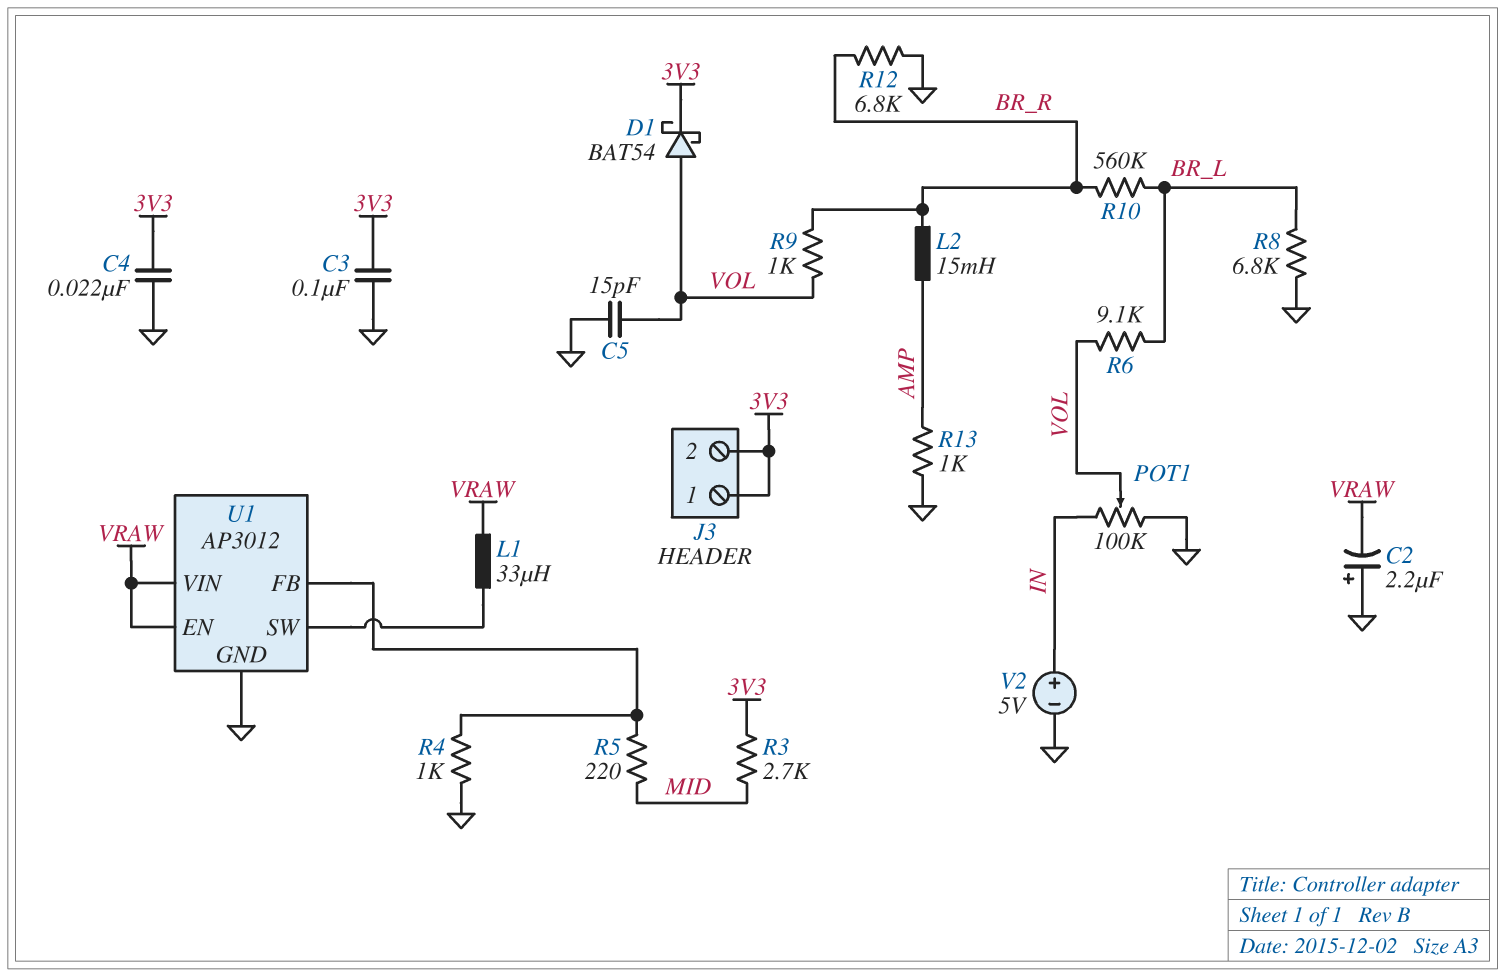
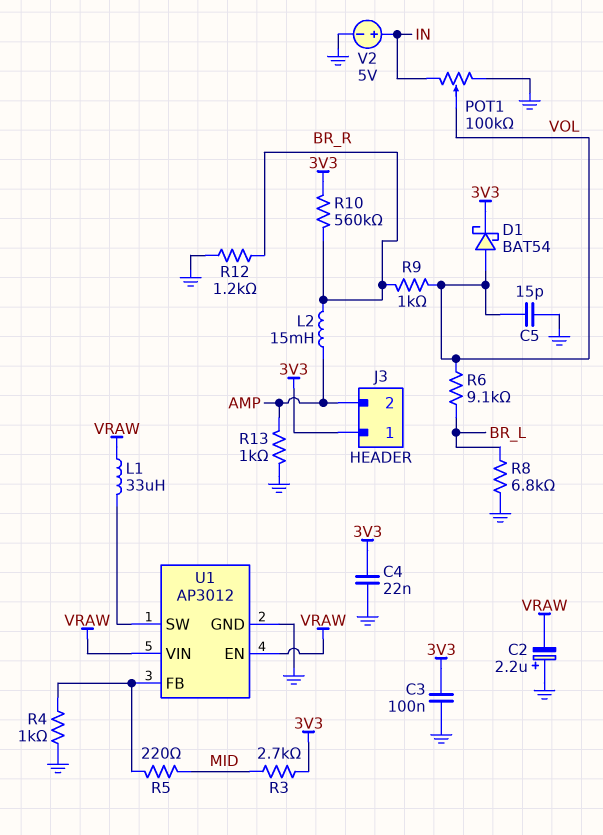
J3 pin 2: 3V3 -> AMP
R10: 560k (BR_L, BR_R) -> 560k (3V3, BR_R)
R12: 6.8k (BR_R, GND) -> 1.2k (BR_R, GND)

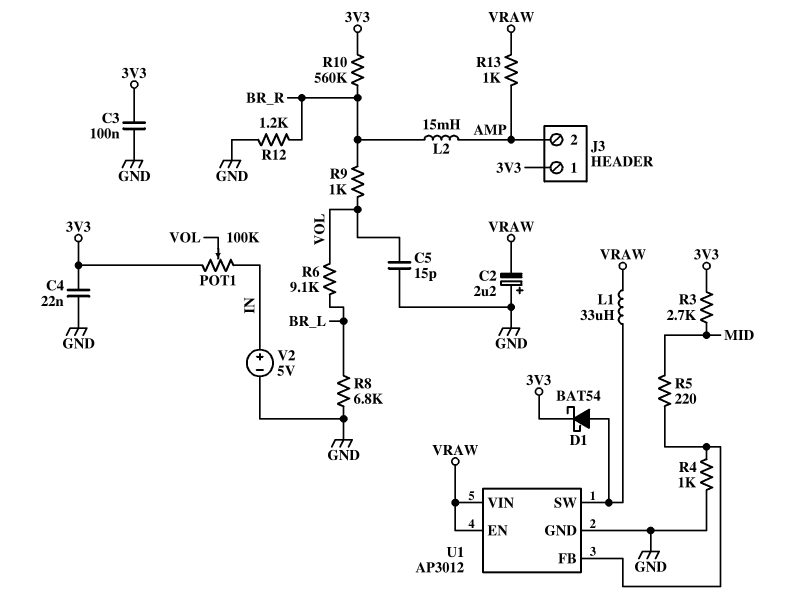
D1: schottky BAT54 (A VOL, K 3V3) -> schottky BAT54 (A U1/SW, K 3V3)
POT1: 100k (GND, IN, wiper VOL) -> 100k (3V3, IN, wiper VOL)
R13: 1k (AMP, GND) -> 1k (AMP, VRAW)

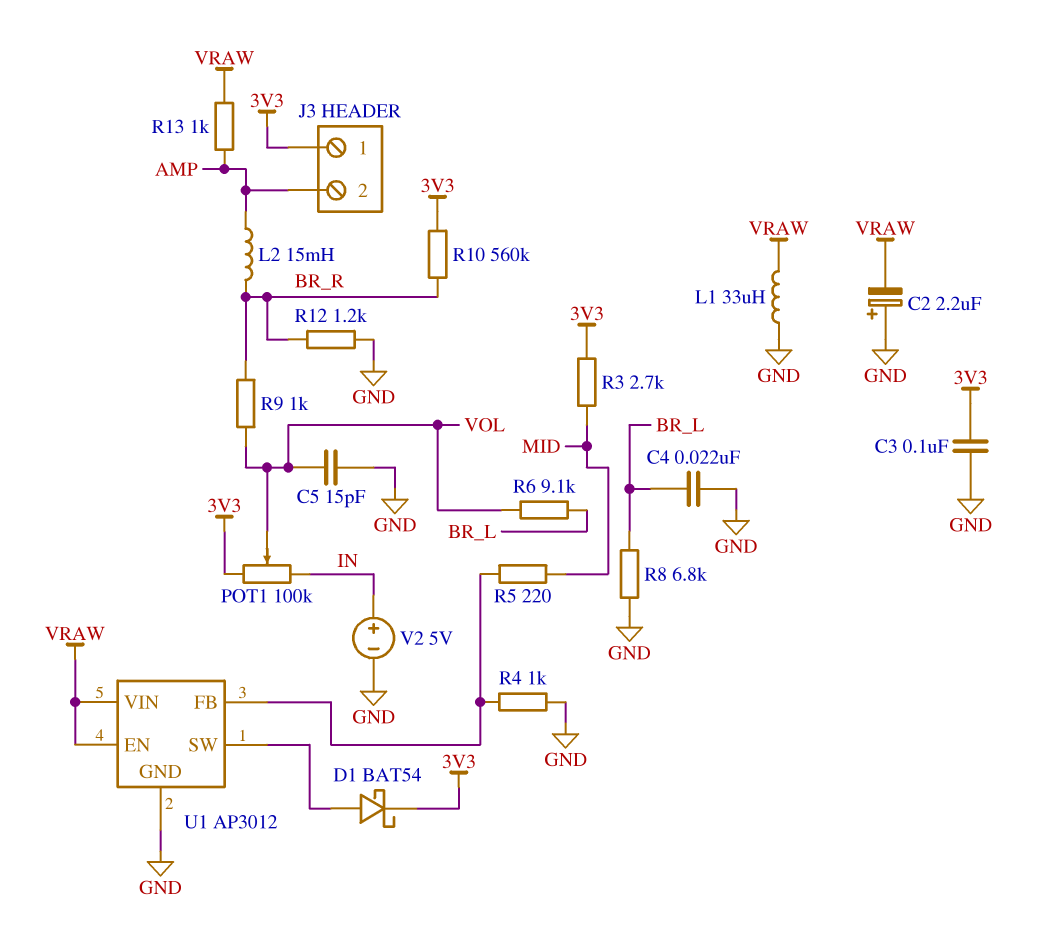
C4: 22nF (3V3, GND) -> 22nF (BR_L, GND)
L1: 33uH (U1/SW, VRAW) -> 33uH (GND, VRAW)

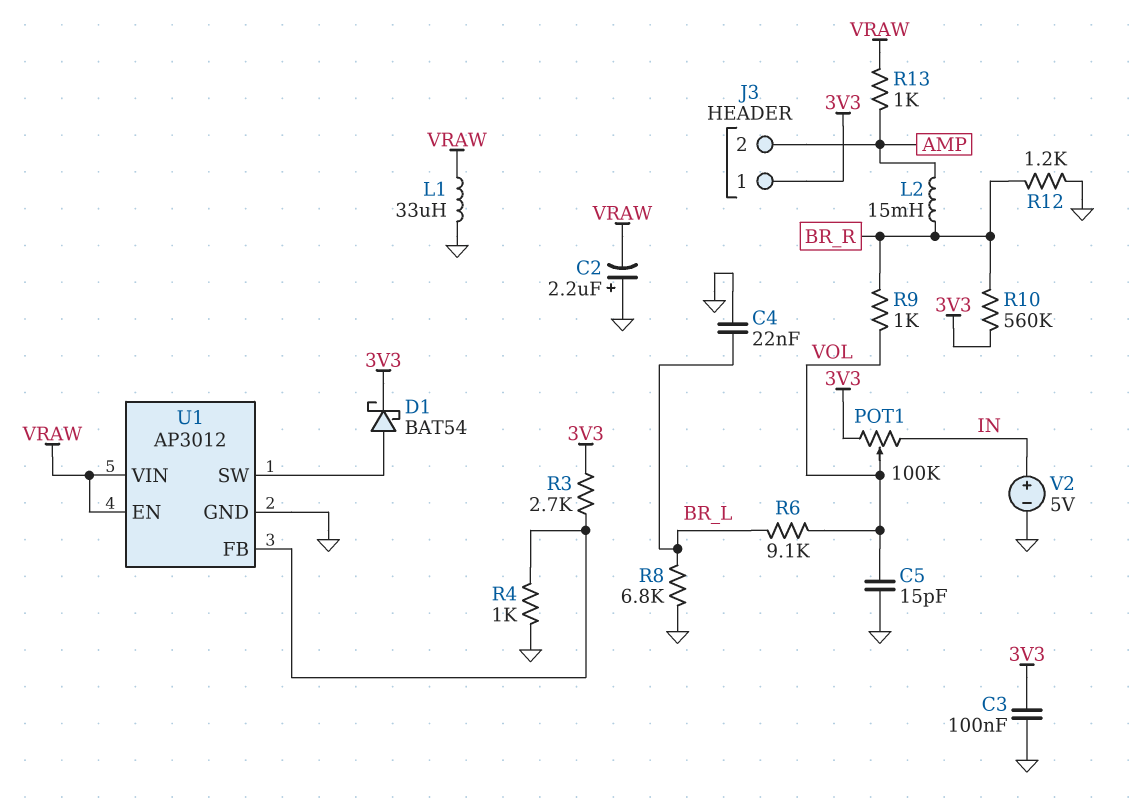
R3: 2.7k (3V3, MID) -> 2.7k (3V3, U1/FB)
R5: 220 (MID, U1/FB) -> none

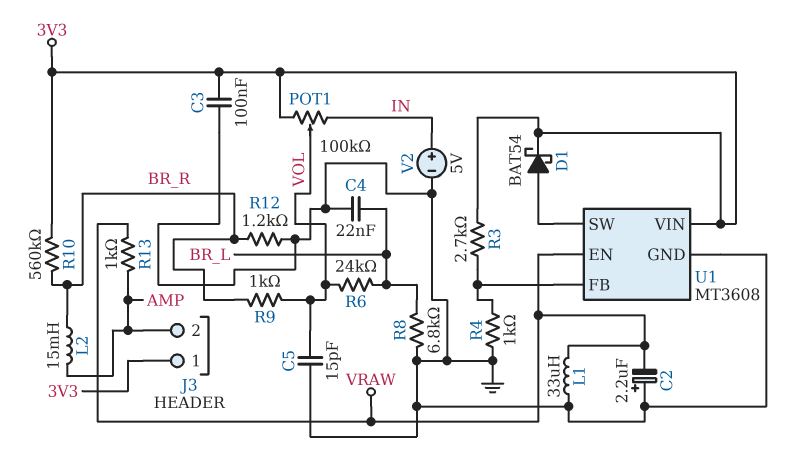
R6: 9.1k (BR_L, VOL) -> 24k (BR_L, VOL)
U1: AP3012 -> MT3608
U1 pin VIN: VRAW -> 3V3

